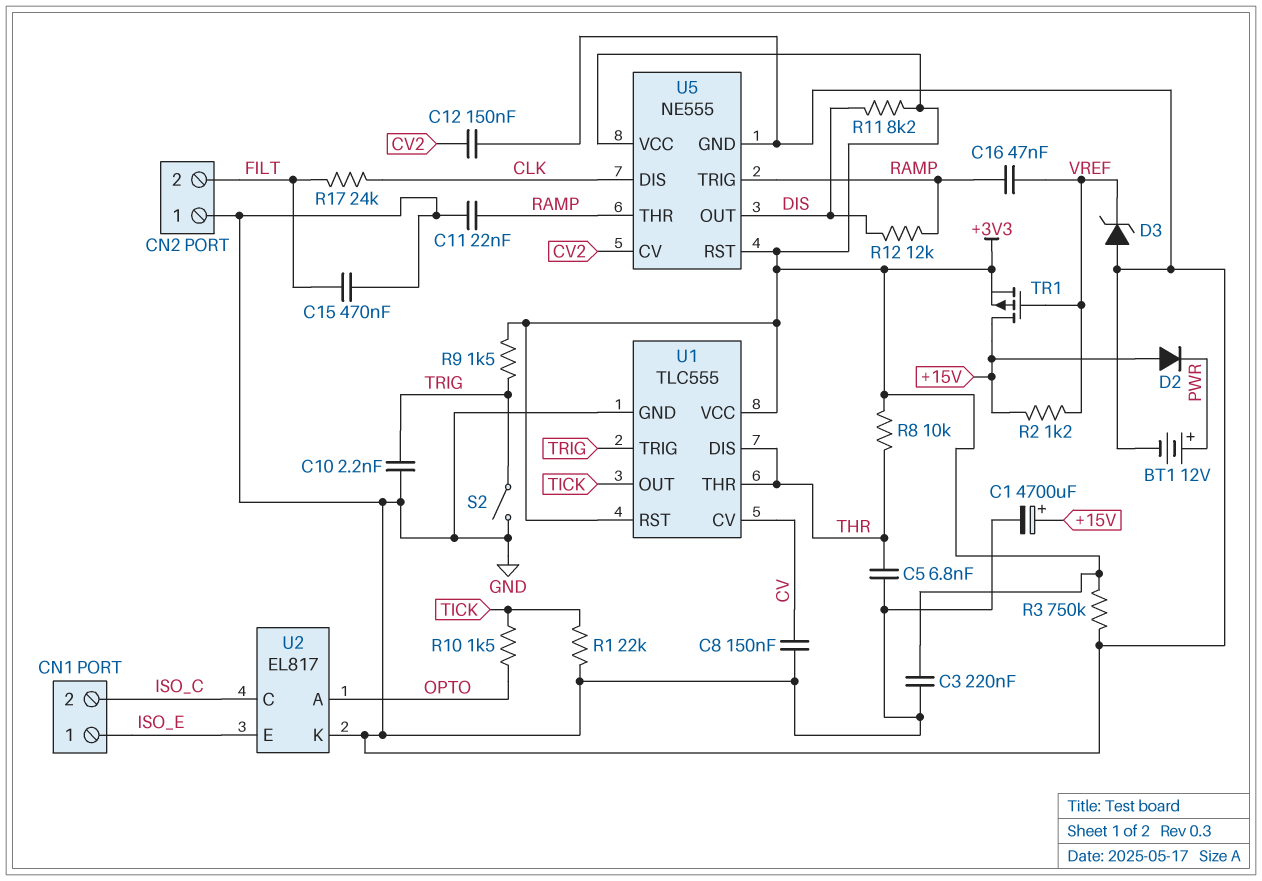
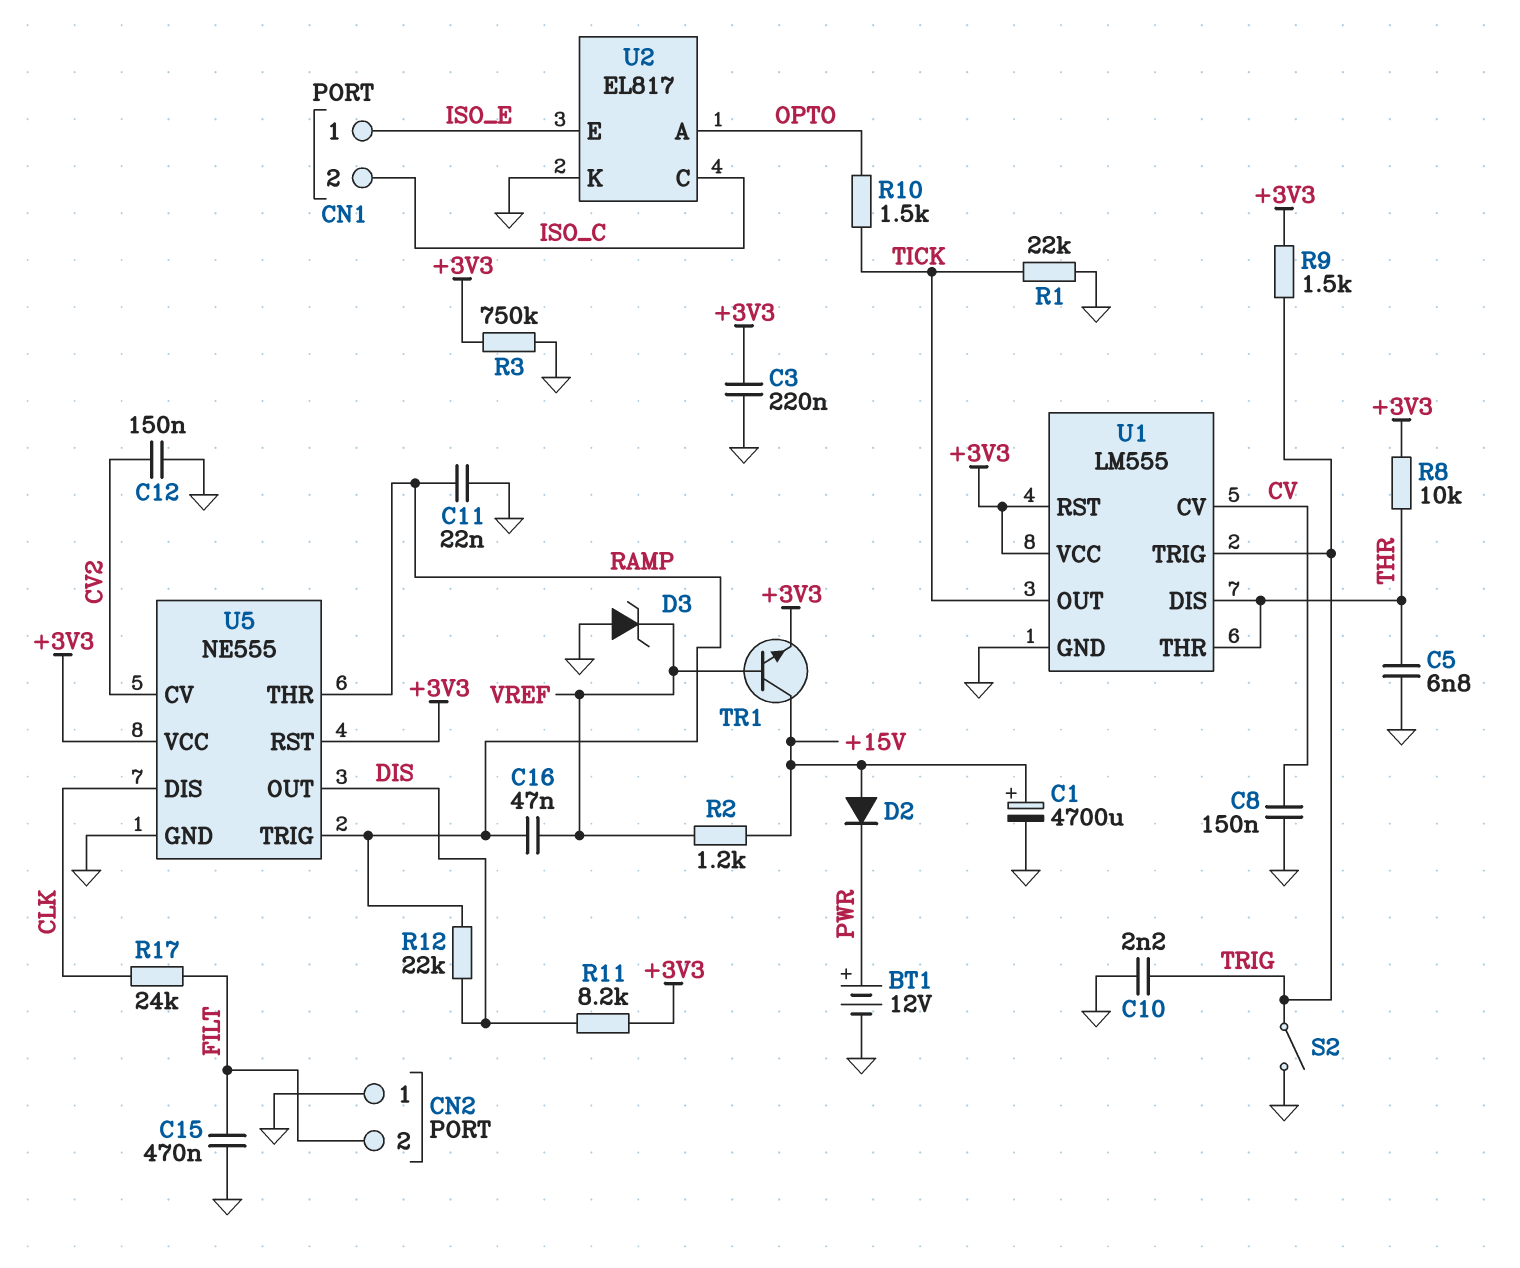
R12: 12k (DIS, RAMP) -> 22k (DIS, RAMP)
TR1: PMOS (G VREF, D +15V, S +3V3) -> NPN (B VREF, C +15V, E +3V3)
U1: TLC555 -> LM555

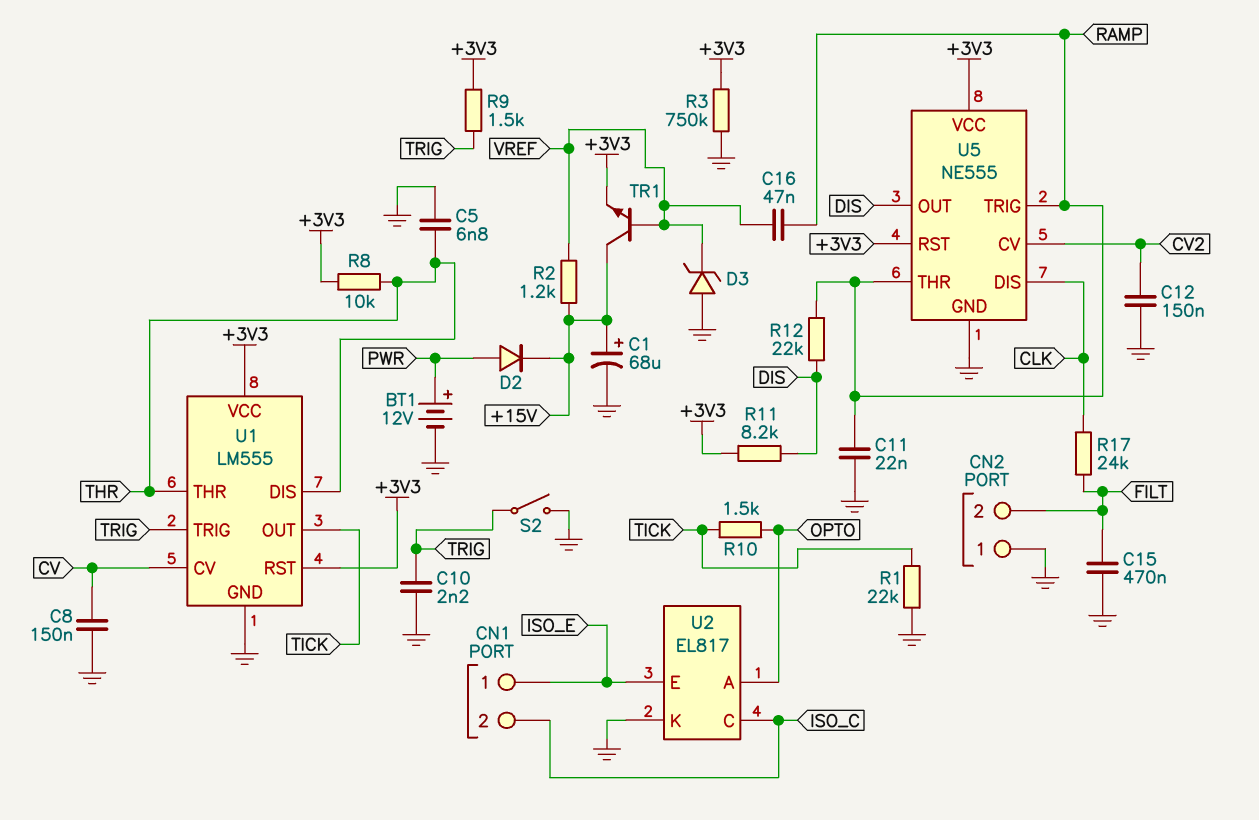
C1: 4700uF (plus +15V, minus GND) -> 68uF (plus +15V, minus GND)
C3: 220nF (+3V3, GND) -> none
D2: diode (A +15V, K PWR) -> diode (A PWR, K +15V)

